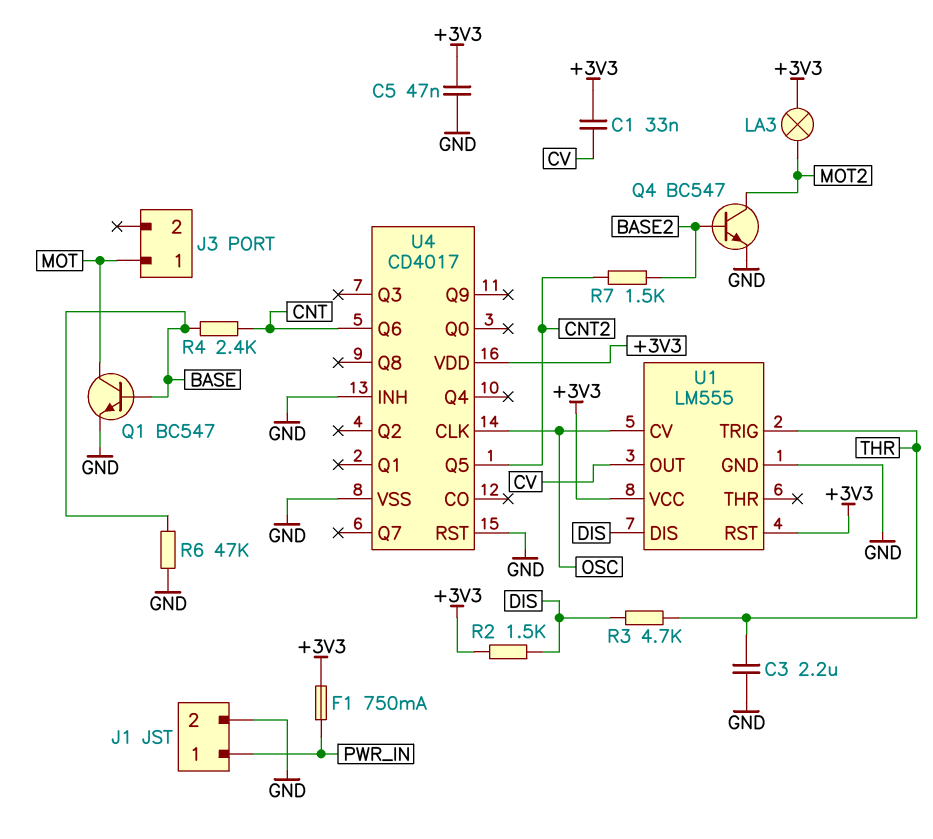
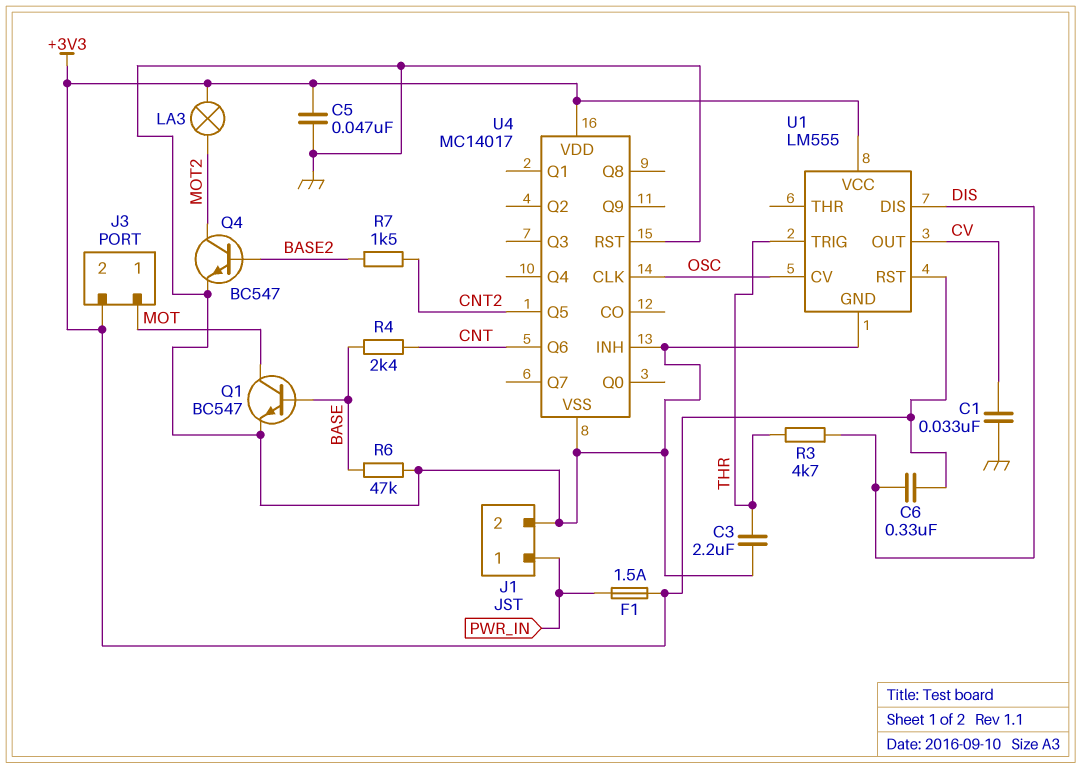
C1: 33nF (+3V3, CV) -> 33nF (CV, GND)
C6: none -> 330nF (+3V3, DIS)
F1: 750mA (+3V3, PWR_IN) -> 1.5A (+3V3, PWR_IN)
J3 pin 2: none -> +3V3
R2: 1.5k (+3V3, DIS) -> none
U4: CD4017 -> MC14017

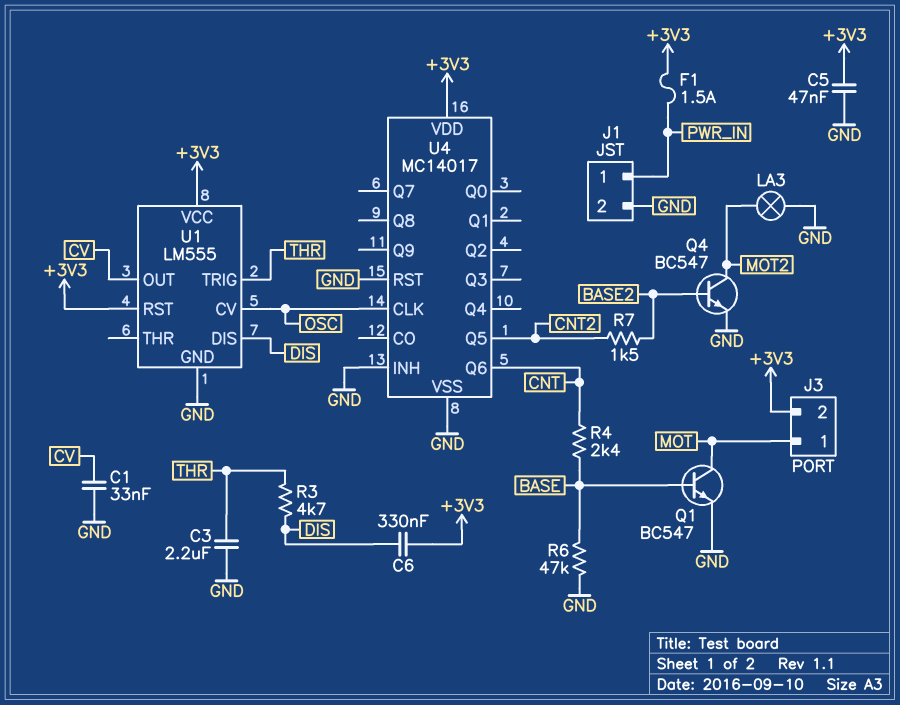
LA3: lamp (+3V3, MOT2) -> lamp (GND, MOT2)

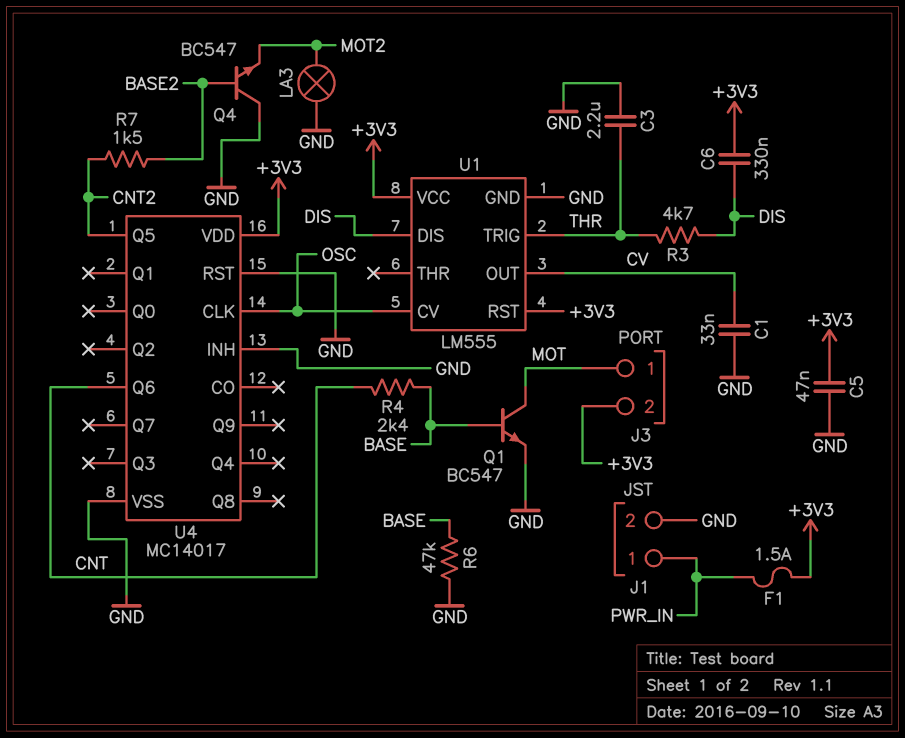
Q4: NPN BC547 (B BASE2, C MOT2, E GND) -> NPN BC547 (B BASE2, C GND, E MOT2)

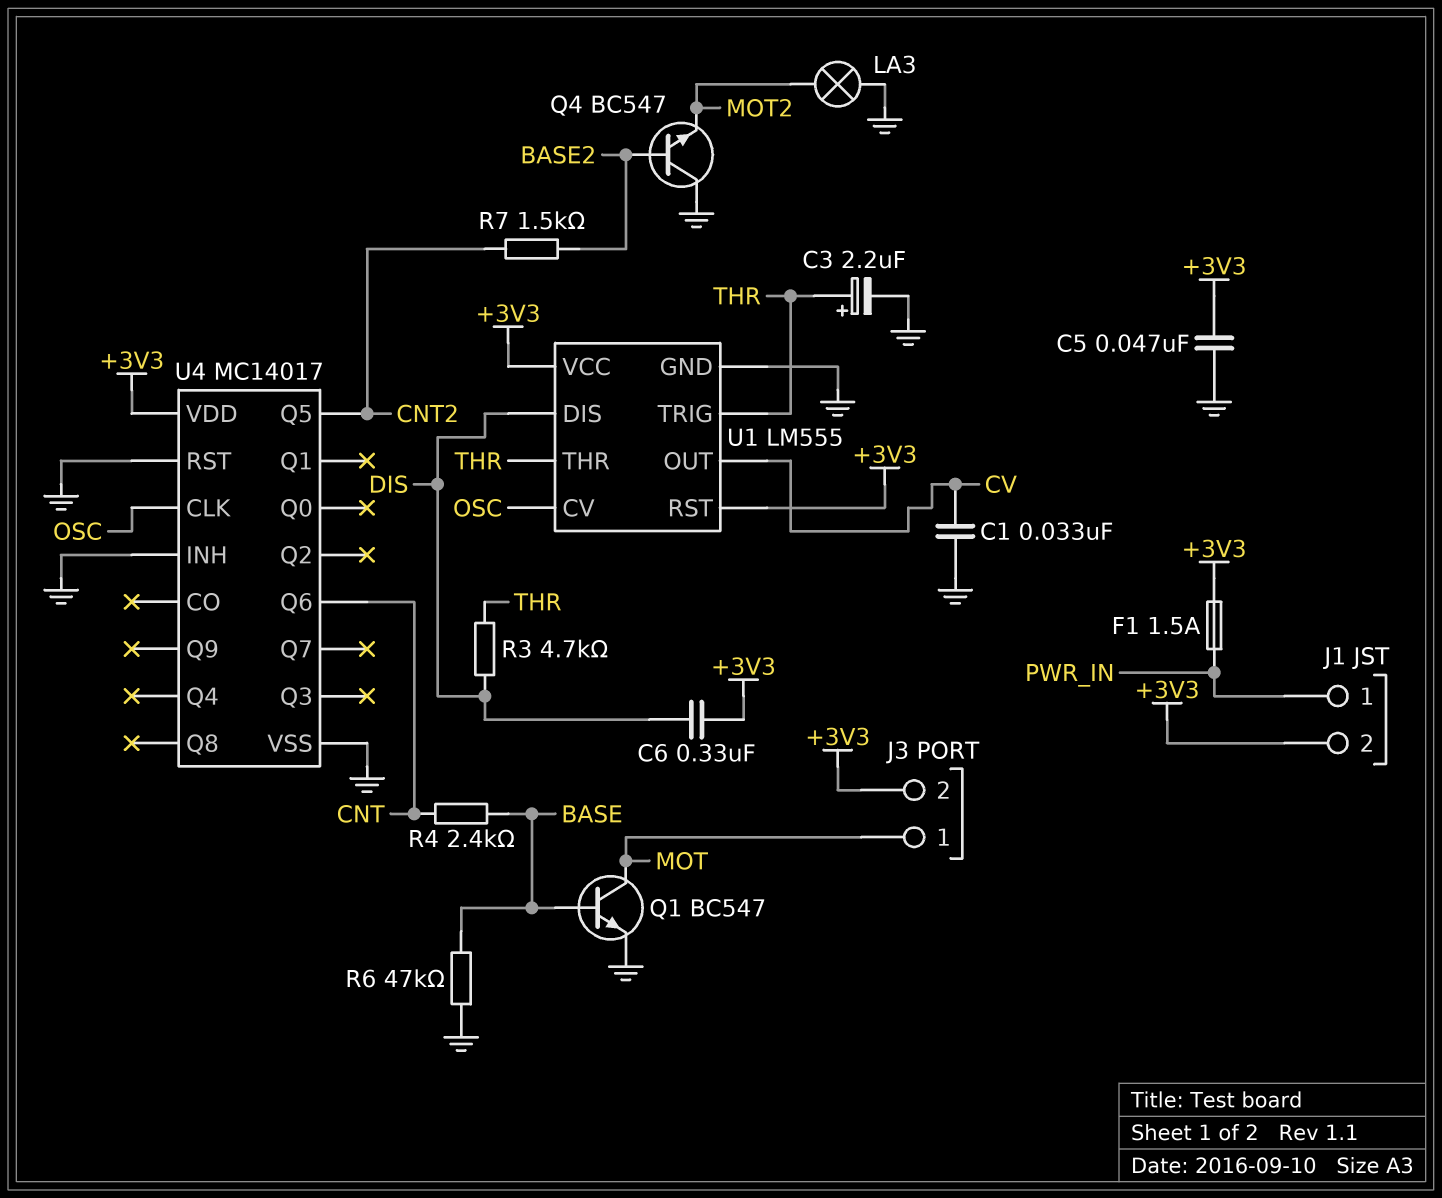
C3: 2.2uF (GND, THR) -> 2.2uF (plus THR, minus GND)
J1 pin 2: GND -> +3V3
U1 pin THR: none -> THR

